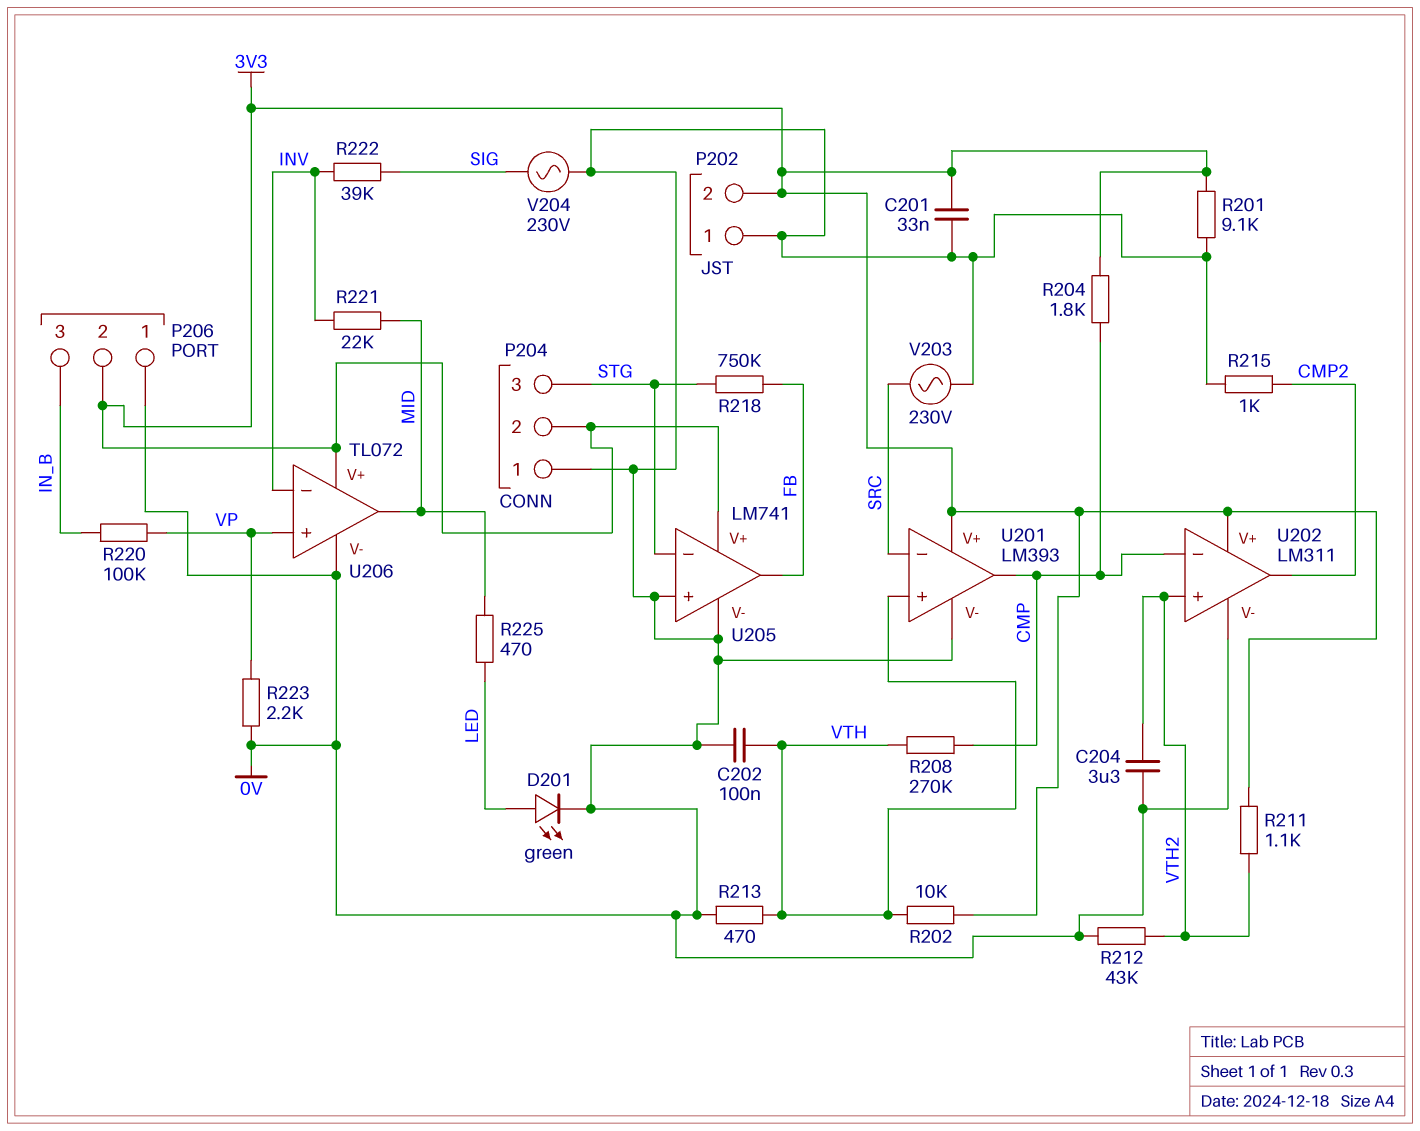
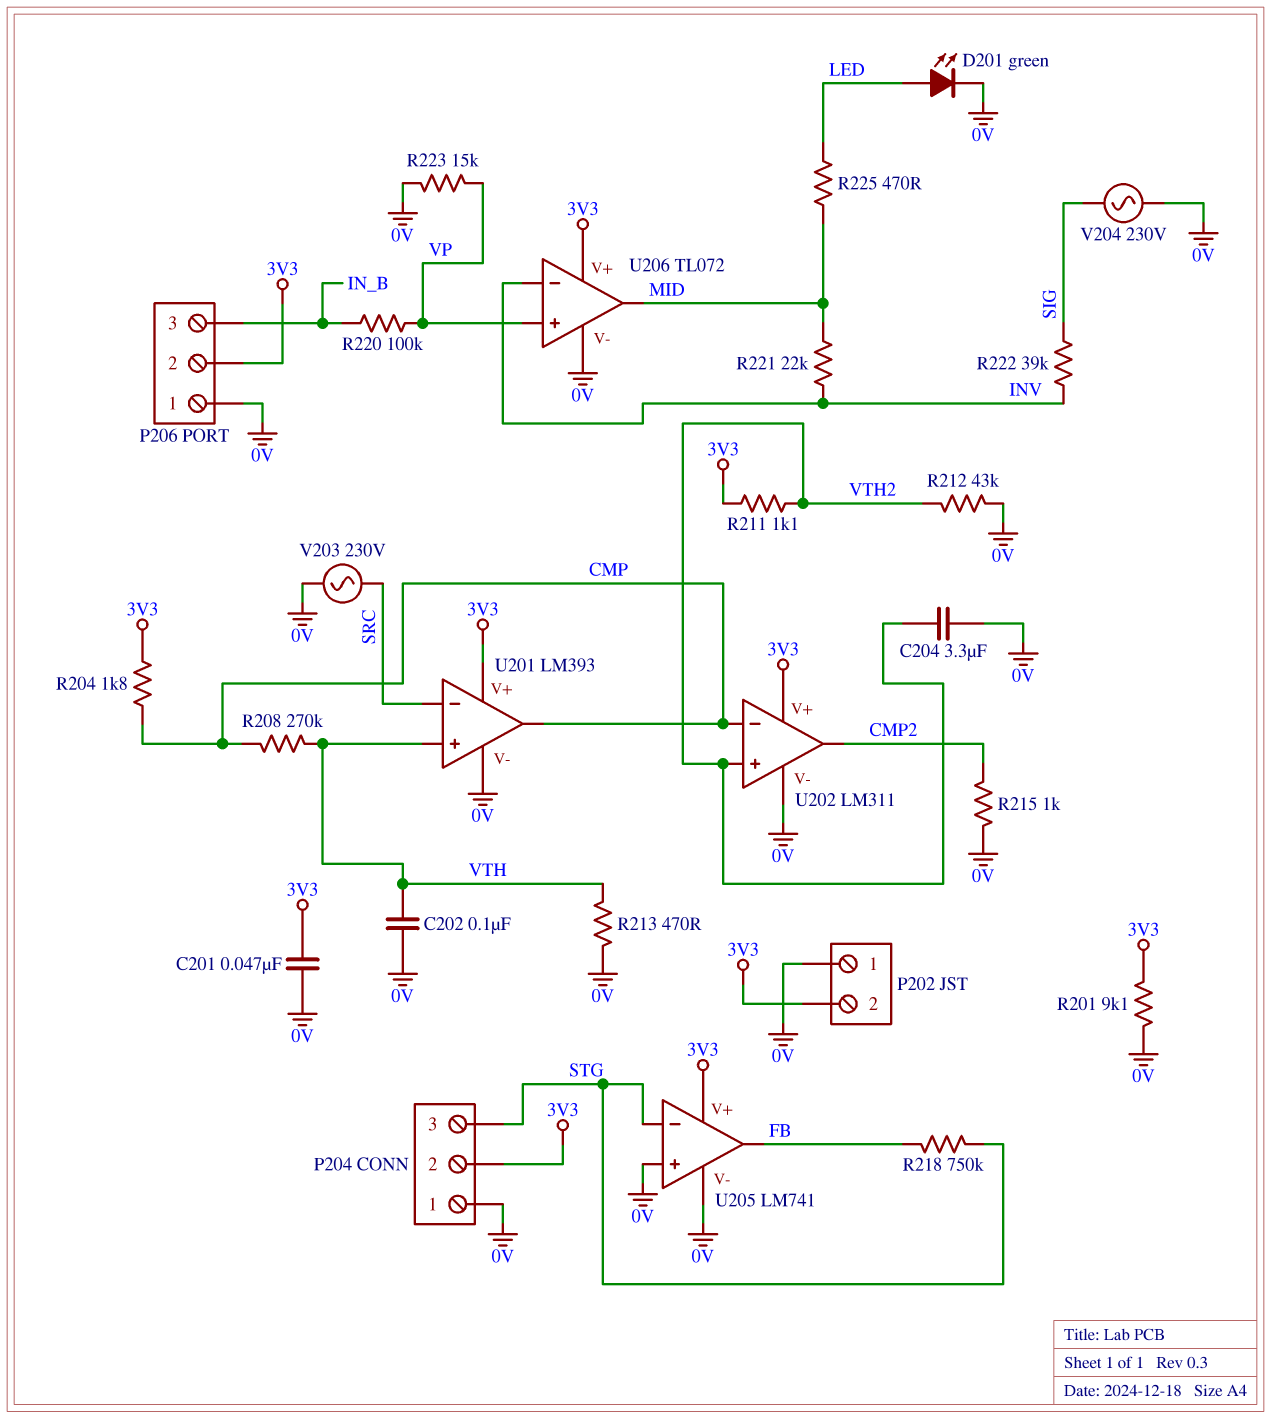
C201: 33nF (0V, 3V3) -> 47nF (0V, 3V3)
R202: 10k (3V3, VTH) -> none
R223: 2.2k (0V, VP) -> 15k (0V, VP)

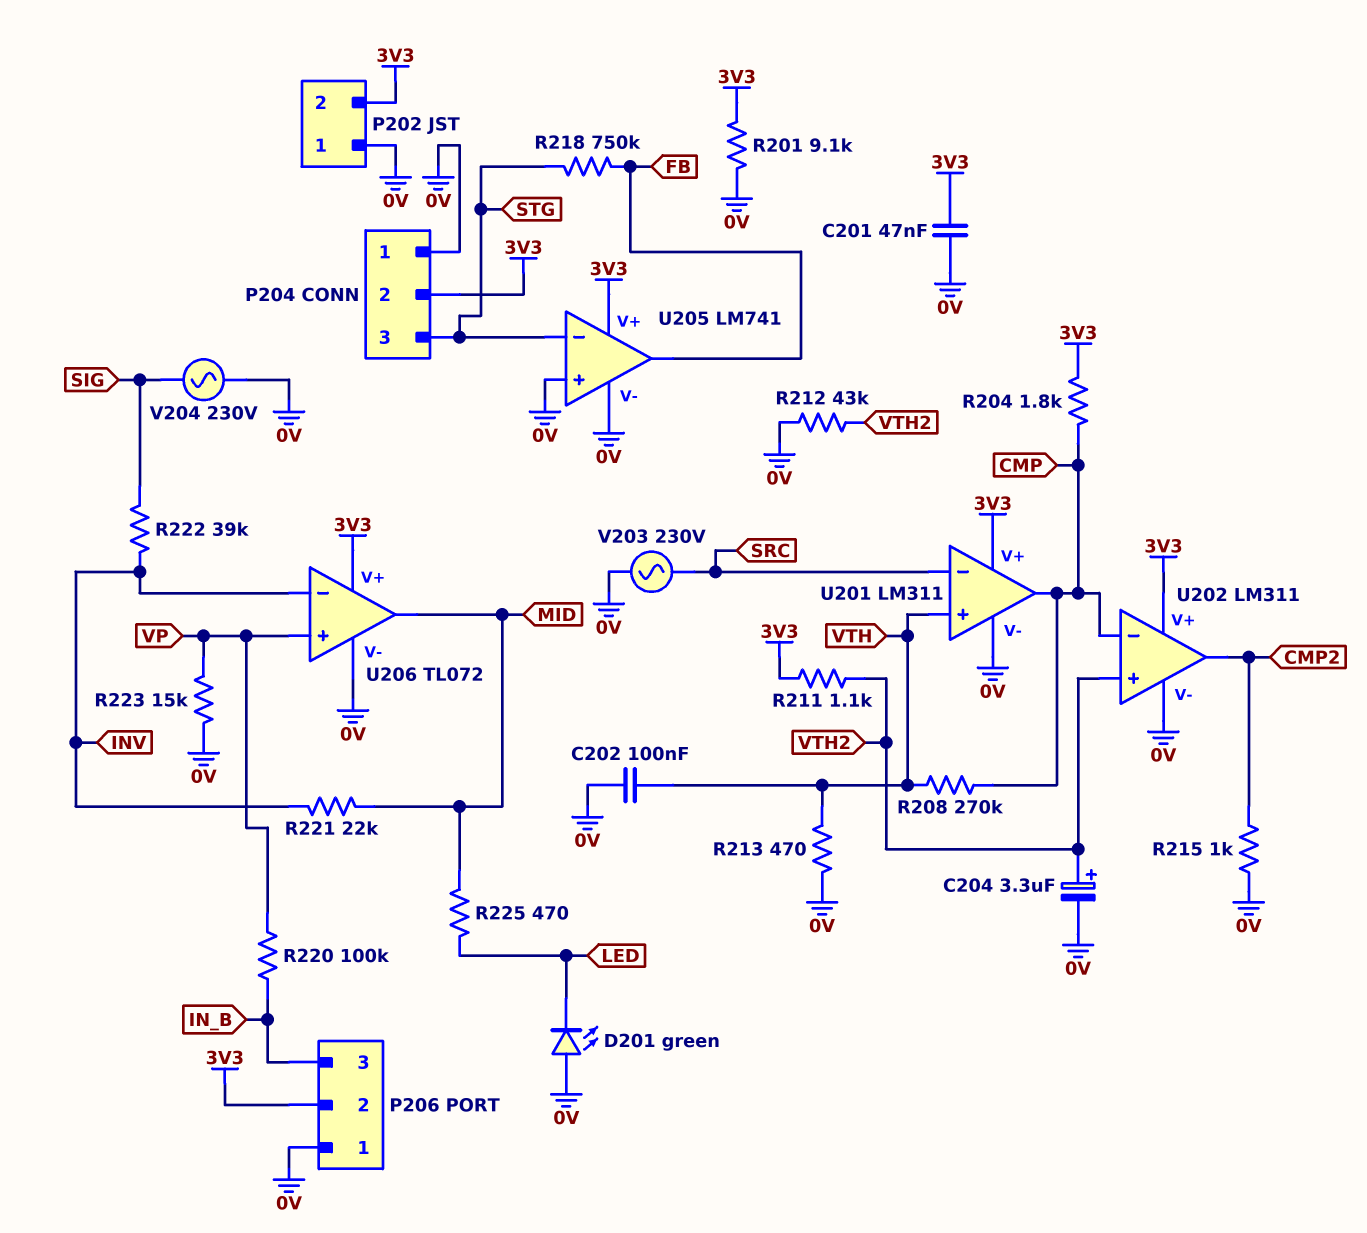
C204: 3.3uF (0V, VTH2) -> 3.3uF (plus VTH2, minus 0V)
D201: LED green (A LED, K 0V) -> LED green (A 0V, K LED)
U201: LM393 -> LM311

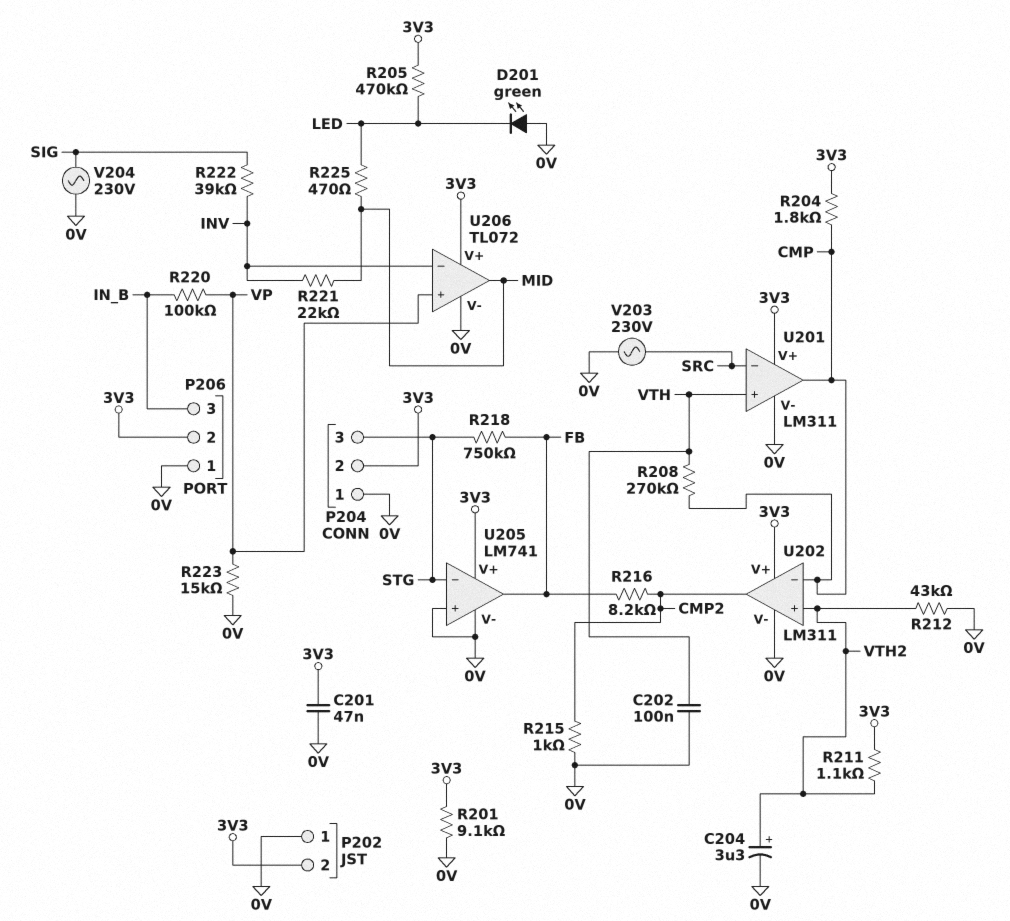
R205: none -> 470k (3V3, LED)
R213: 470 (0V, VTH) -> none
R216: none -> 8.2k (CMP2, FB)

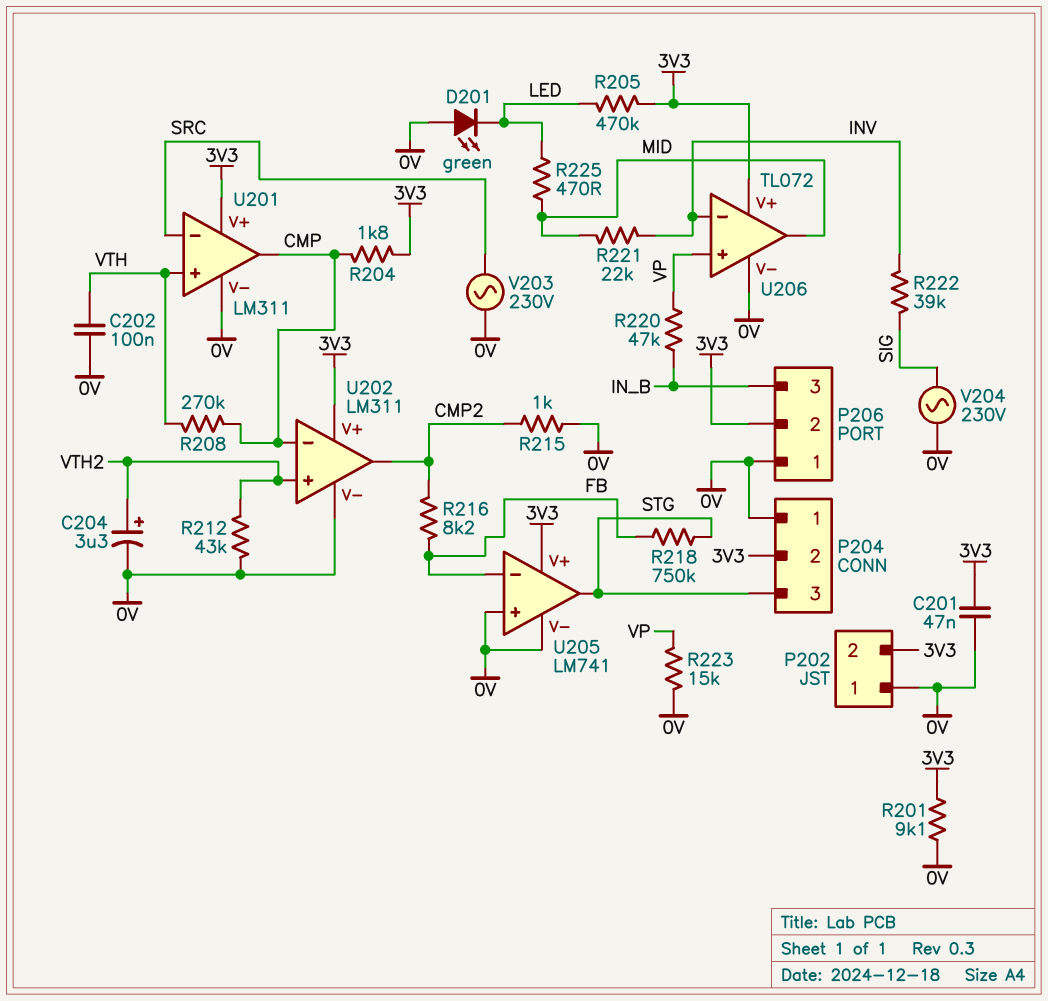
R211: 1.1k (3V3, VTH2) -> none
R220: 100k (IN_B, VP) -> 47k (IN_B, VP)
U205 pin in-: STG -> FB
U205 pin out: FB -> STG

